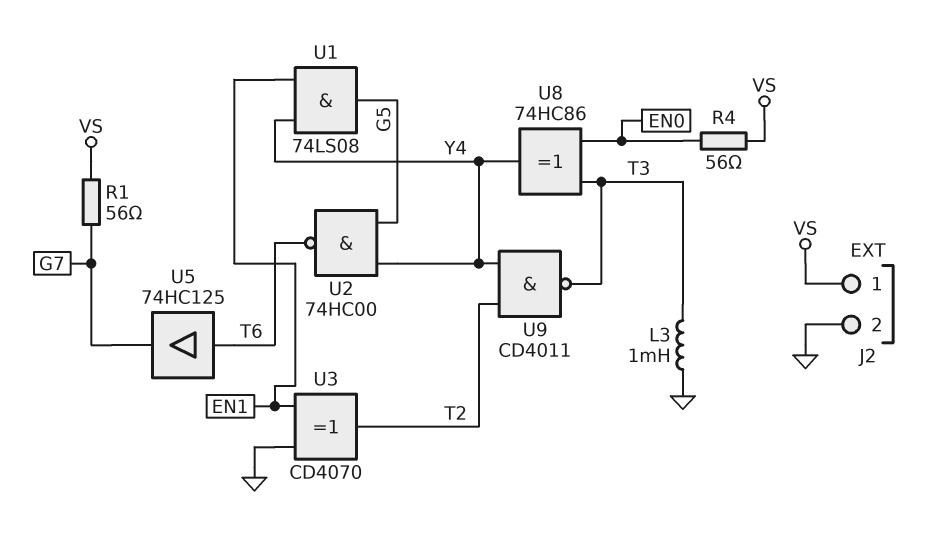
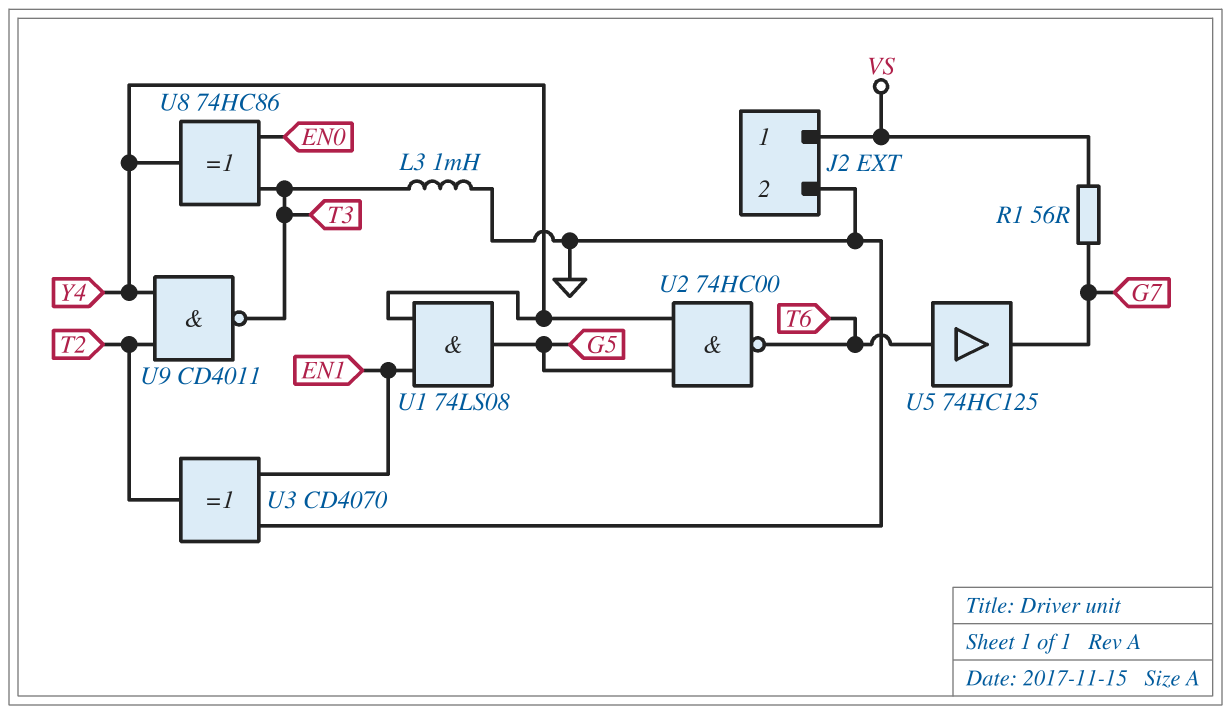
R4: 56 (EN0, VS) -> none

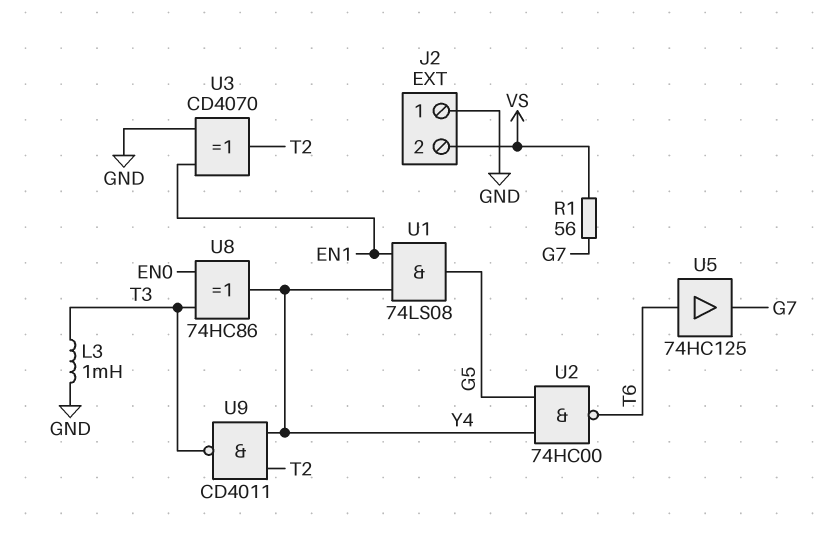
J2 pin 1: VS -> GND
J2 pin 2: GND -> VS

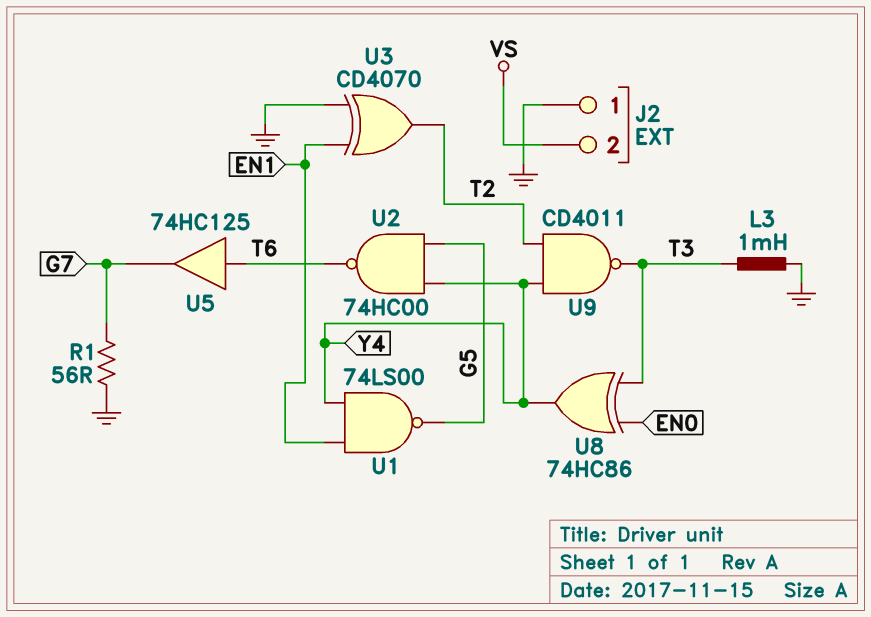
R1: 56 (G7, VS) -> 56 (G7, GND)
U1: AND 74LS08 (in EN1, in Y4, out G5) -> NAND 74LS00 (in EN1, in Y4, out G5)

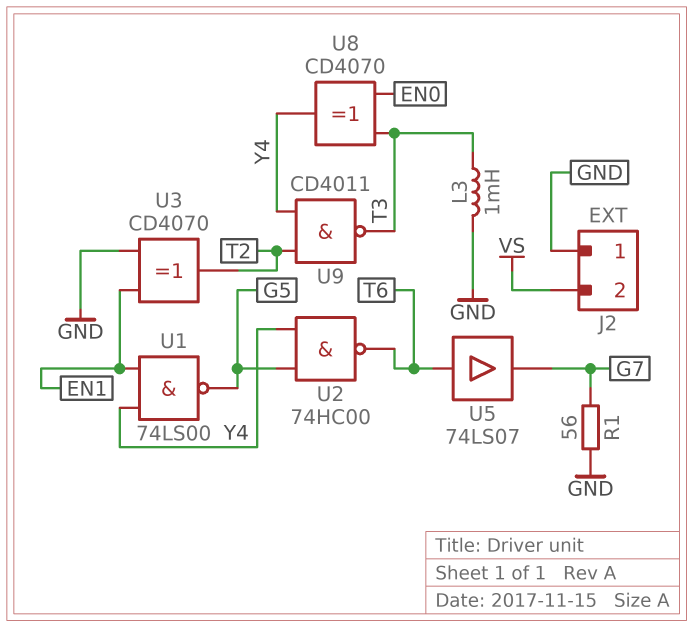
U5: buffer 74HC125 (in T6, out G7) -> buffer 74LS07 (in T6, out G7)
U8: XOR 74HC86 (in EN0, in T3, out Y4) -> XOR CD4070 (in EN0, in T3, out Y4)

